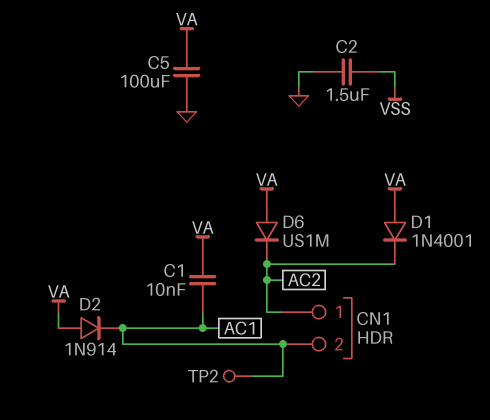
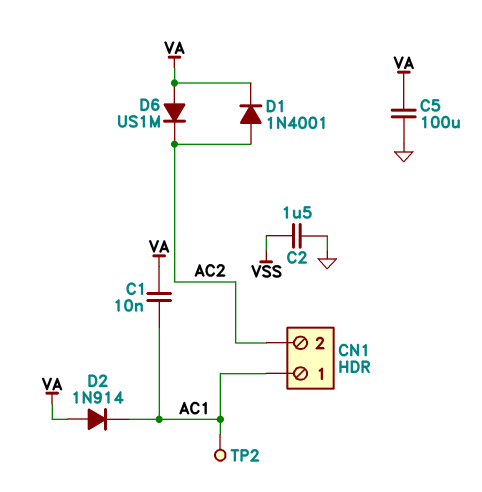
CN1 pin 1: AC2 -> AC1
CN1 pin 2: AC1 -> AC2
D1: diode 1N4001 (A VA, K AC2) -> diode 1N4001 (A AC2, K VA)

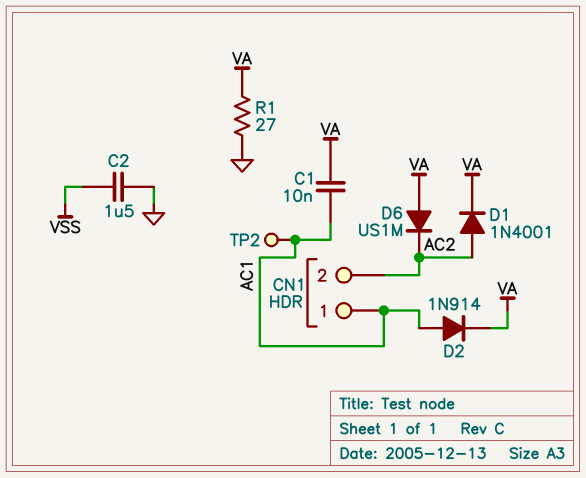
C5: 100uF (GND, VA) -> none
D2: diode 1N914 (A VA, K AC1) -> diode 1N914 (A AC1, K VA)
R1: none -> 27 (GND, VA)

